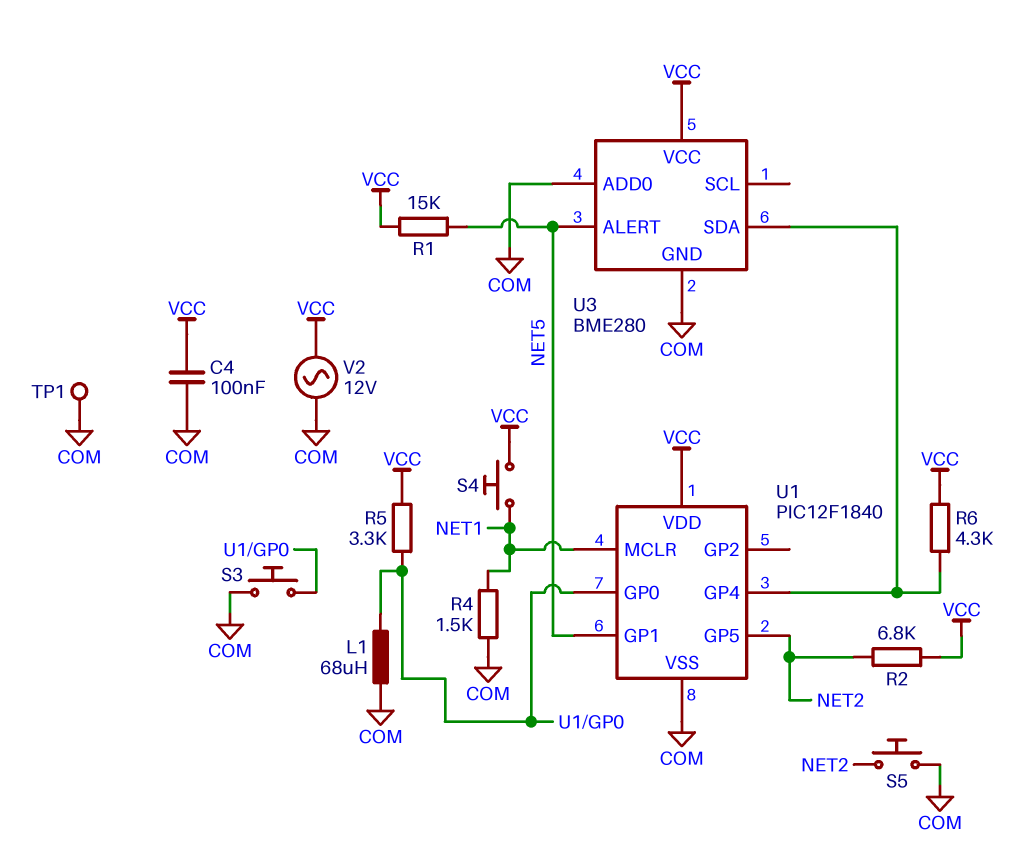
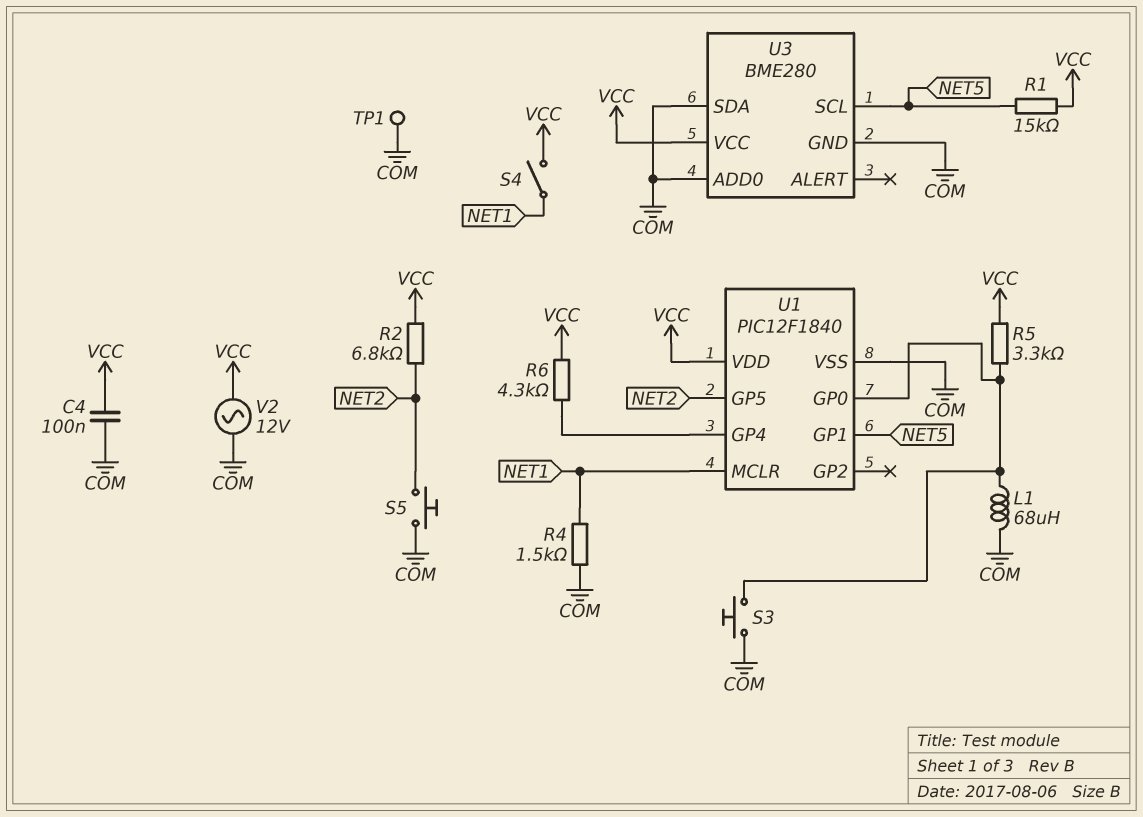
S4: button (NET1, VCC) -> switch (NET1, VCC)
U3 pin ALERT: NET5 -> none
U3 pin SCL: none -> NET5
U3 pin SDA: U1/GP4 -> COM

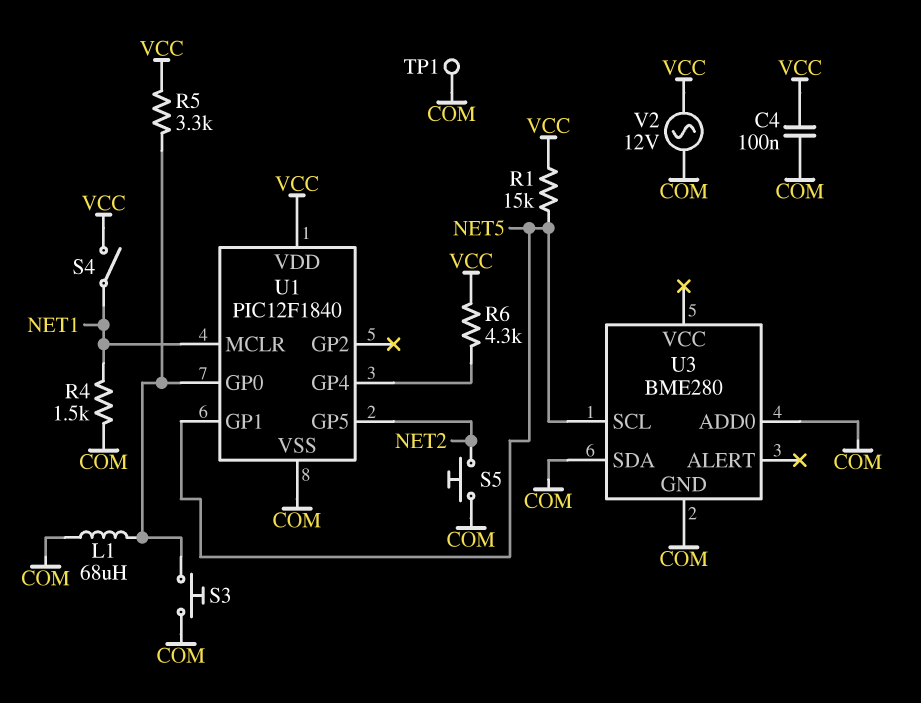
R2: 6.8k (NET2, VCC) -> none
U3 pin VCC: VCC -> none

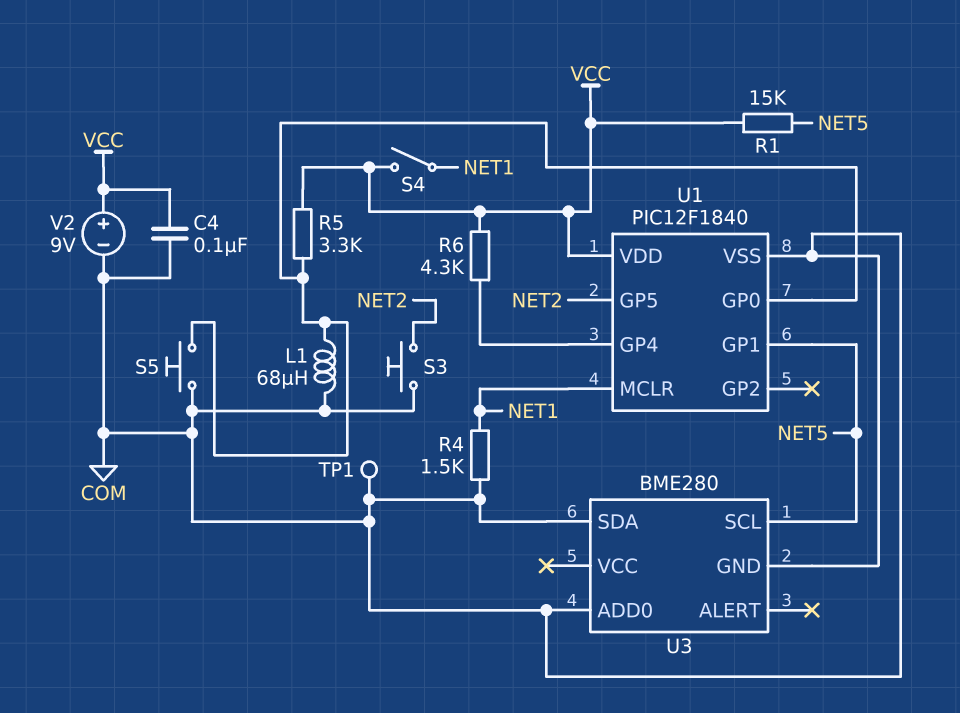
S3: button (COM, U1/GP0) -> button (COM, NET2)
S5: button (COM, NET2) -> button (COM, U1/GP0)
V2: AC 12V (COM, VCC) -> 9V (plus VCC, minus COM)

